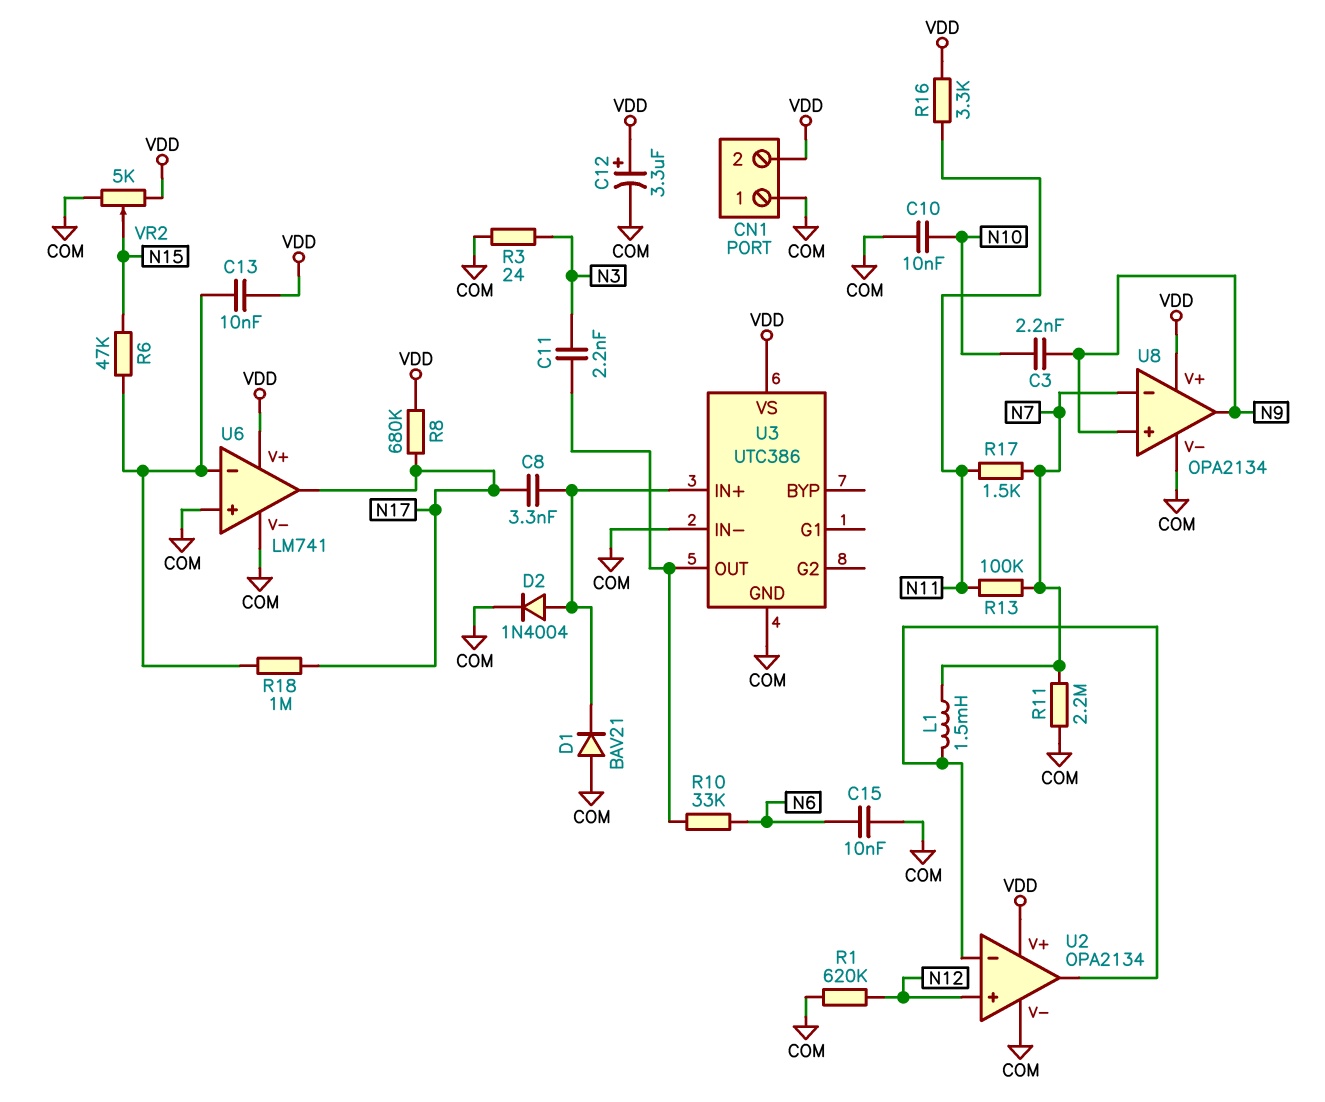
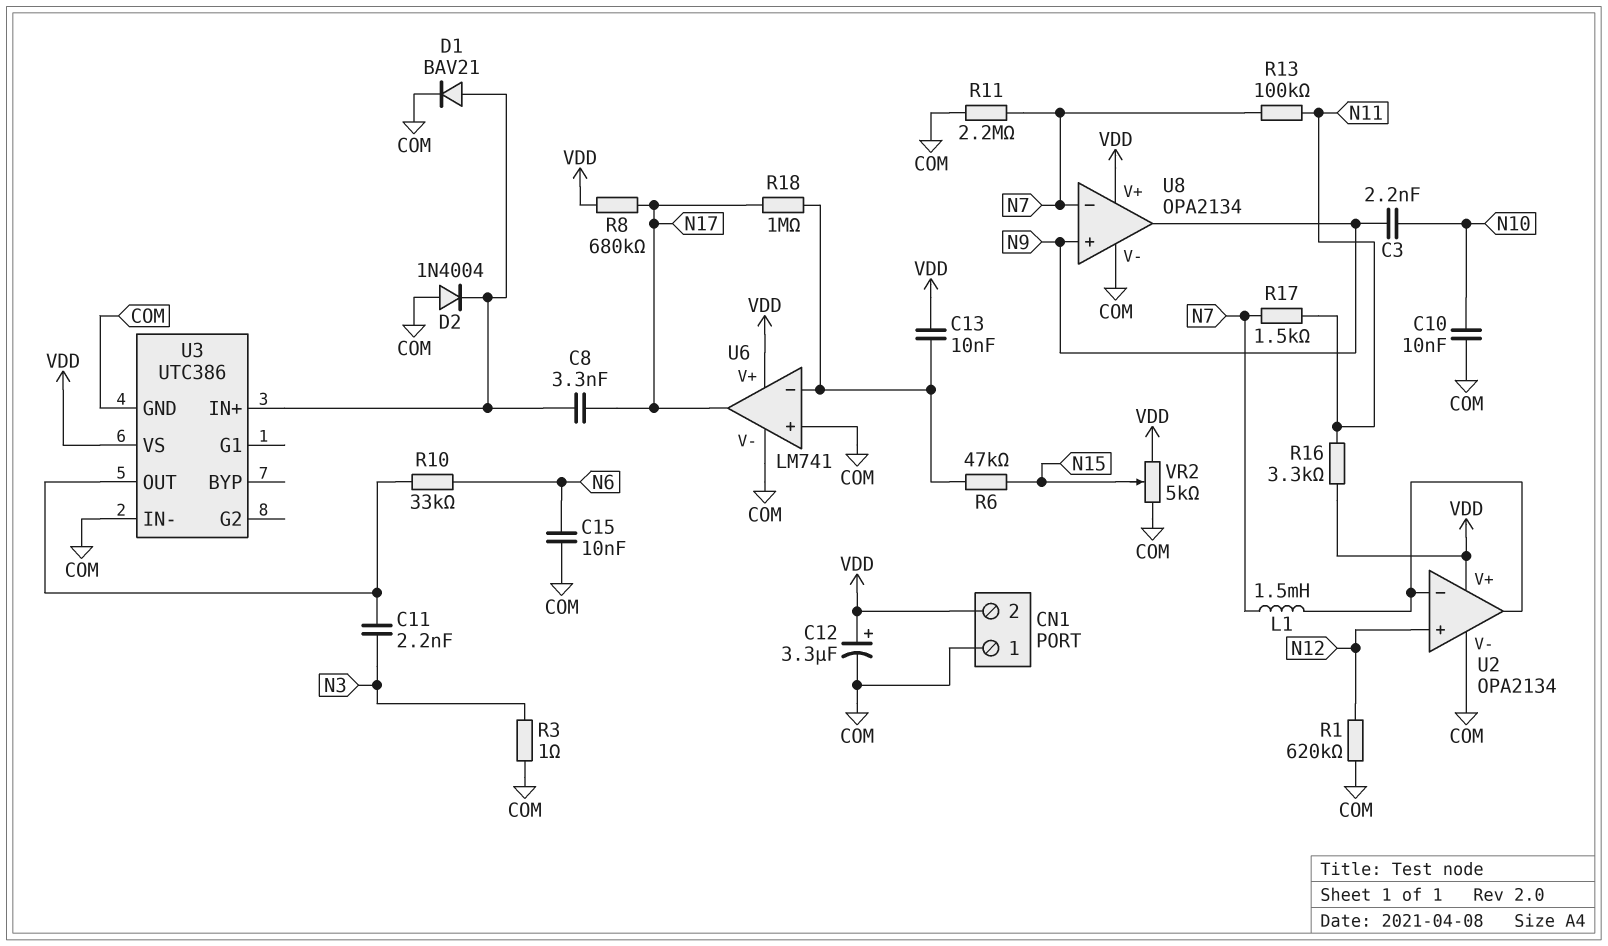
D1: diode BAV21 (A COM, K U3/IN+) -> diode BAV21 (A U3/IN+, K COM)
D2: diode 1N4004 (A U3/IN+, K COM) -> diode 1N4004 (A COM, K U3/IN+)
R3: 24 (COM, N3) -> 1 (COM, N3)

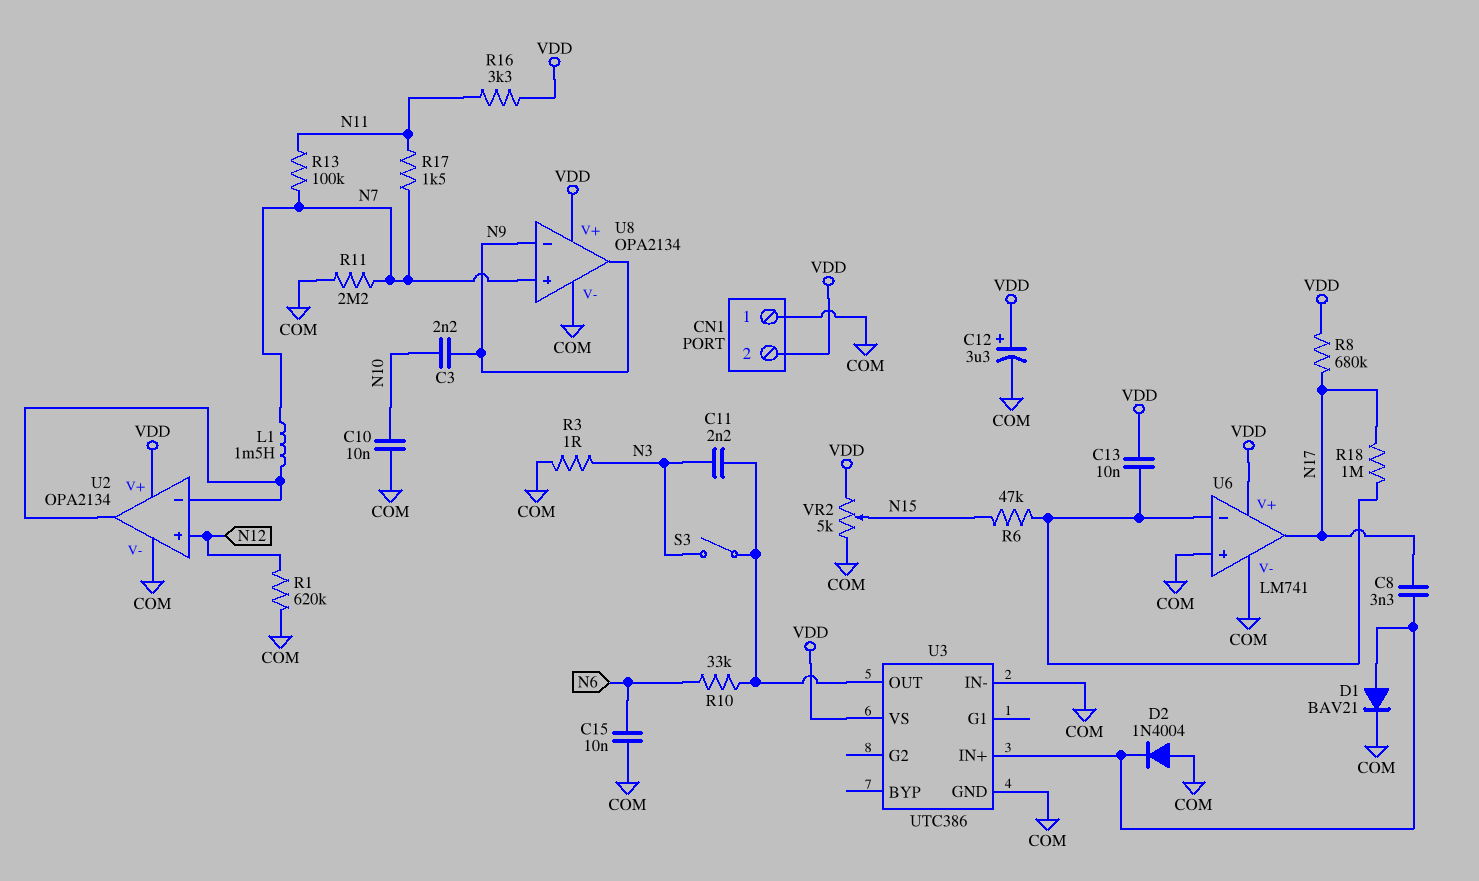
S3: none -> switch (N3, U3/OUT)
U8 pin in+: N9 -> N7
U8 pin in-: N7 -> N9

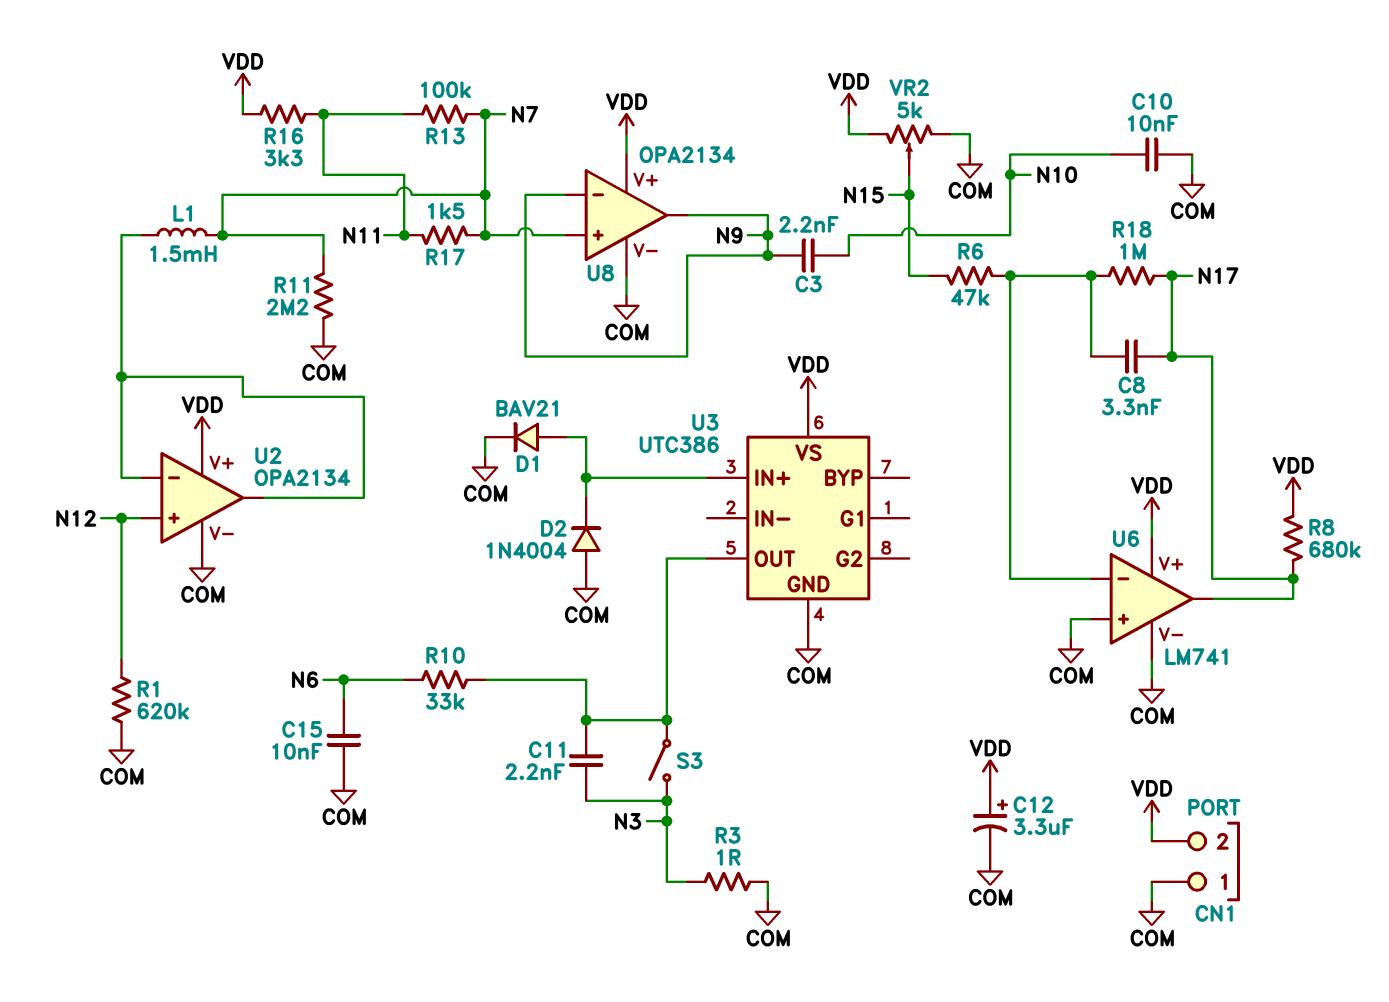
C8: 3.3nF (N17, U3/IN+) -> 3.3nF (N17, U6/in-)
C13: 10nF (U6/in-, VDD) -> none
U3 pin IN-: COM -> none

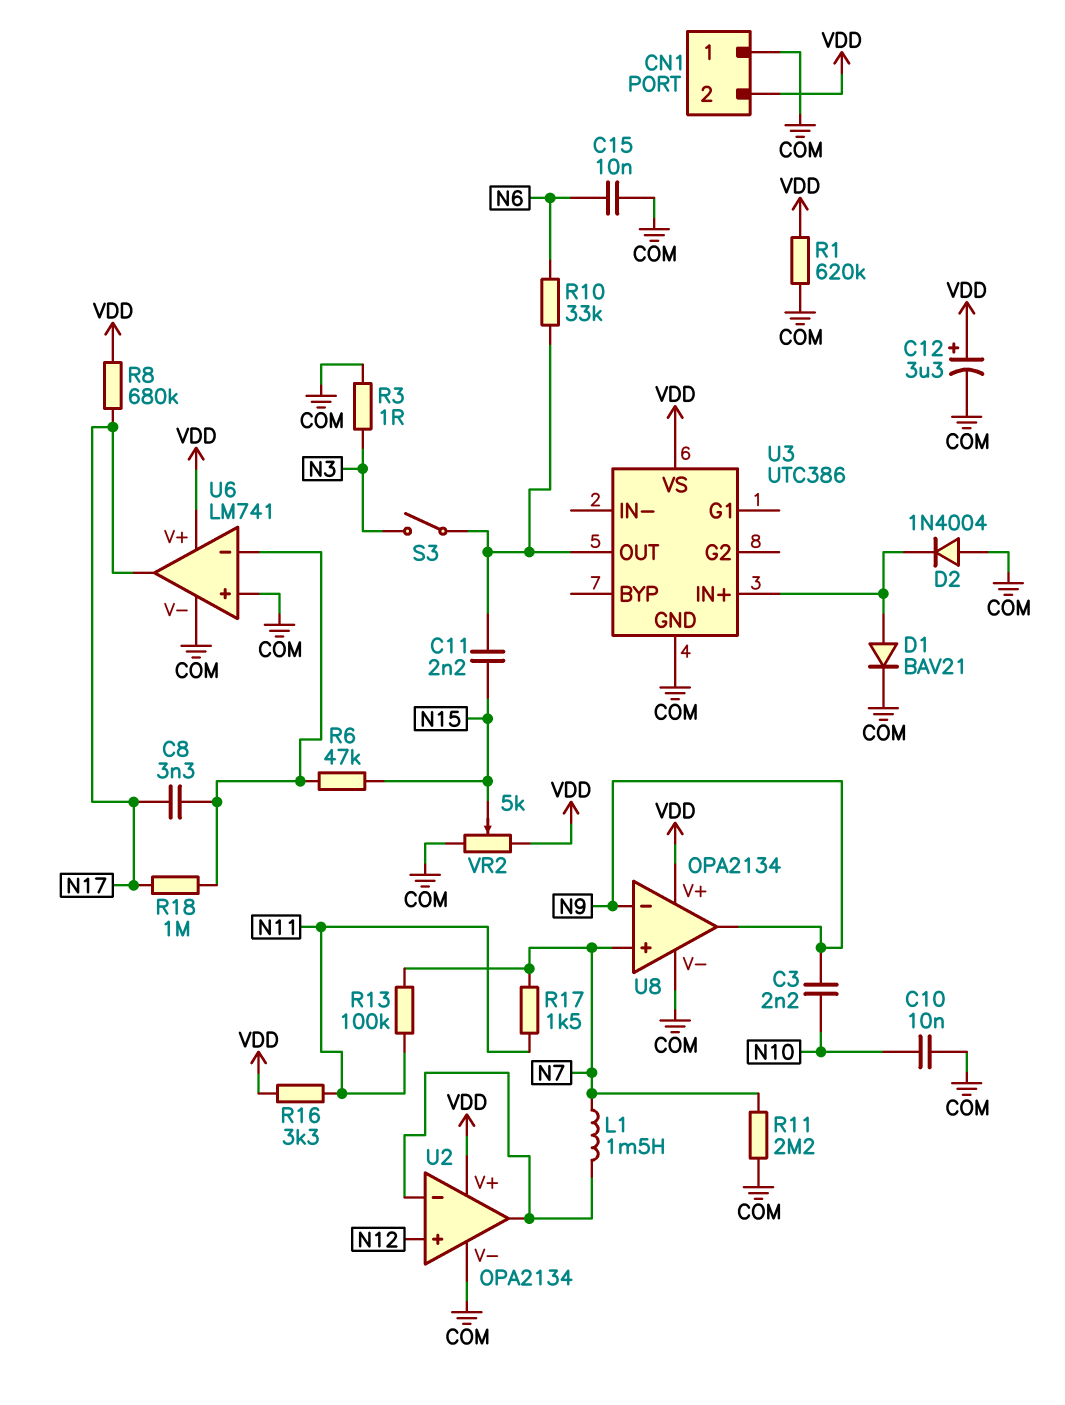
C11: 2.2nF (N3, U3/OUT) -> 2.2nF (N15, U3/OUT)
R1: 620k (COM, N12) -> 620k (COM, VDD)

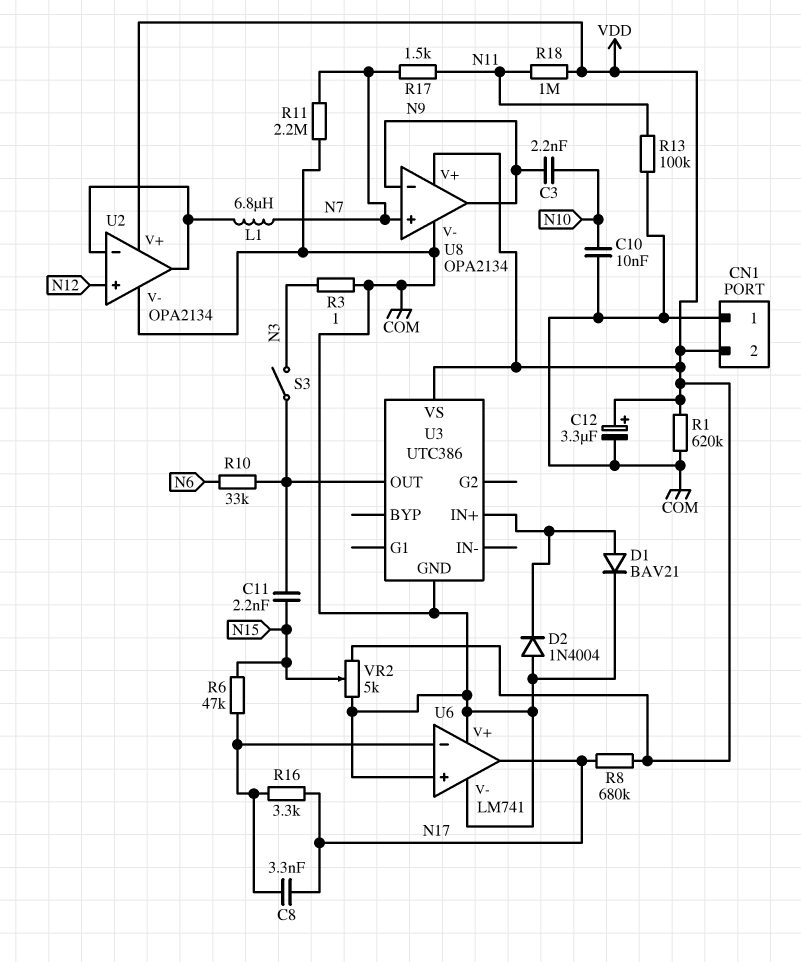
C15: 10nF (COM, N6) -> none
L1: 1.5mH (N7, U2/in-) -> 6.8uH (N7, U2/in-)
R13: 100k (N7, N11) -> 100k (COM, N11)
R16: 3.3k (N11, VDD) -> 3.3k (N17, U6/in-)
R18: 1M (N17, U6/in-) -> 1M (N11, VDD)
U6 pin V+: VDD -> COM

